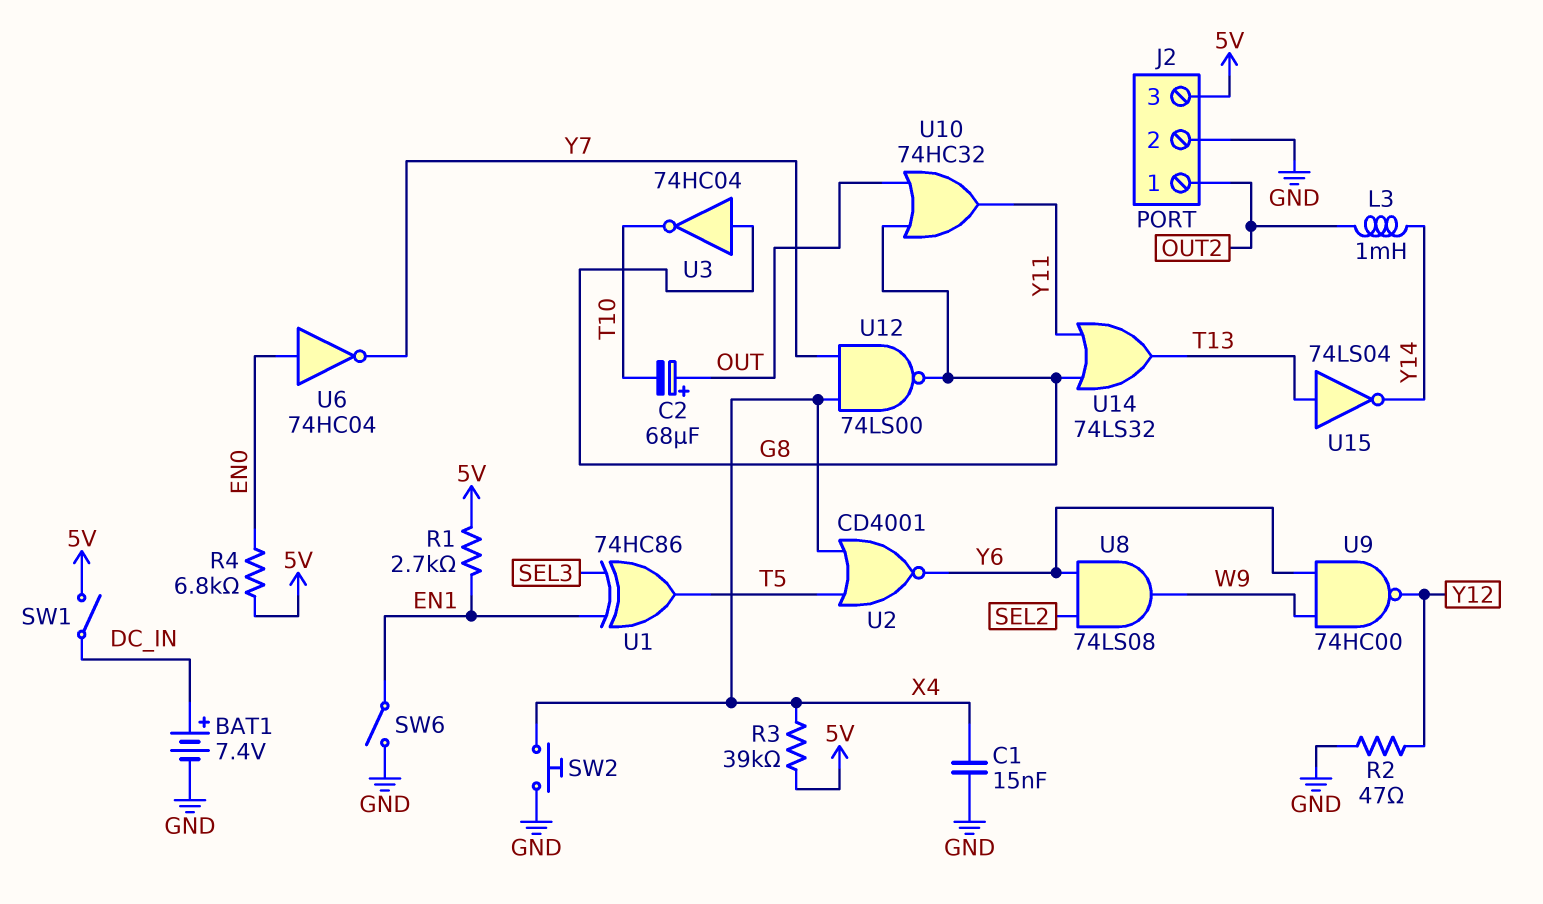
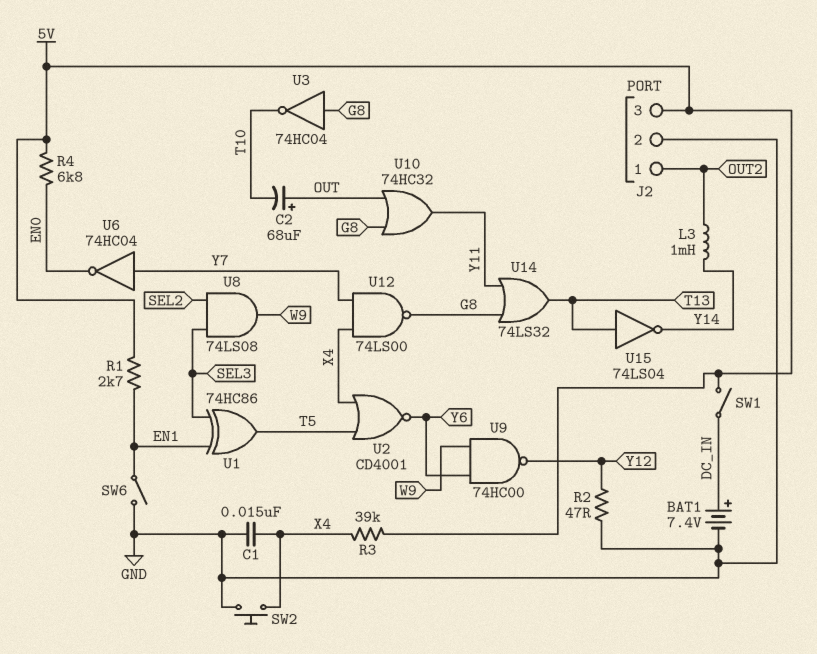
U6: NOT 74HC04 (in EN0, out Y7) -> NOT 74HC04 (in Y7, out EN0)
U8: AND 74LS08 (in SEL2, in Y6, out W9) -> AND 74LS08 (in SEL2, in SEL3, out W9)

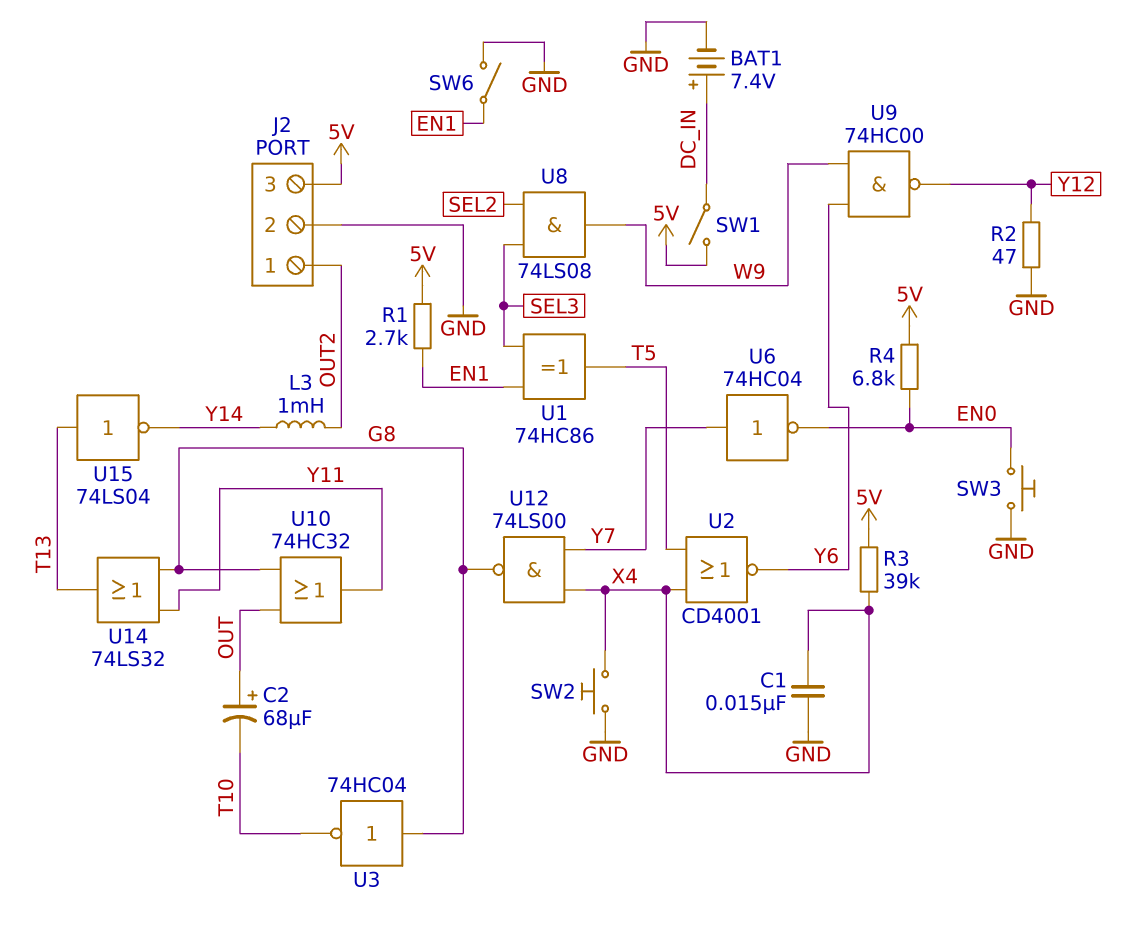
SW3: none -> button (EN0, GND)

